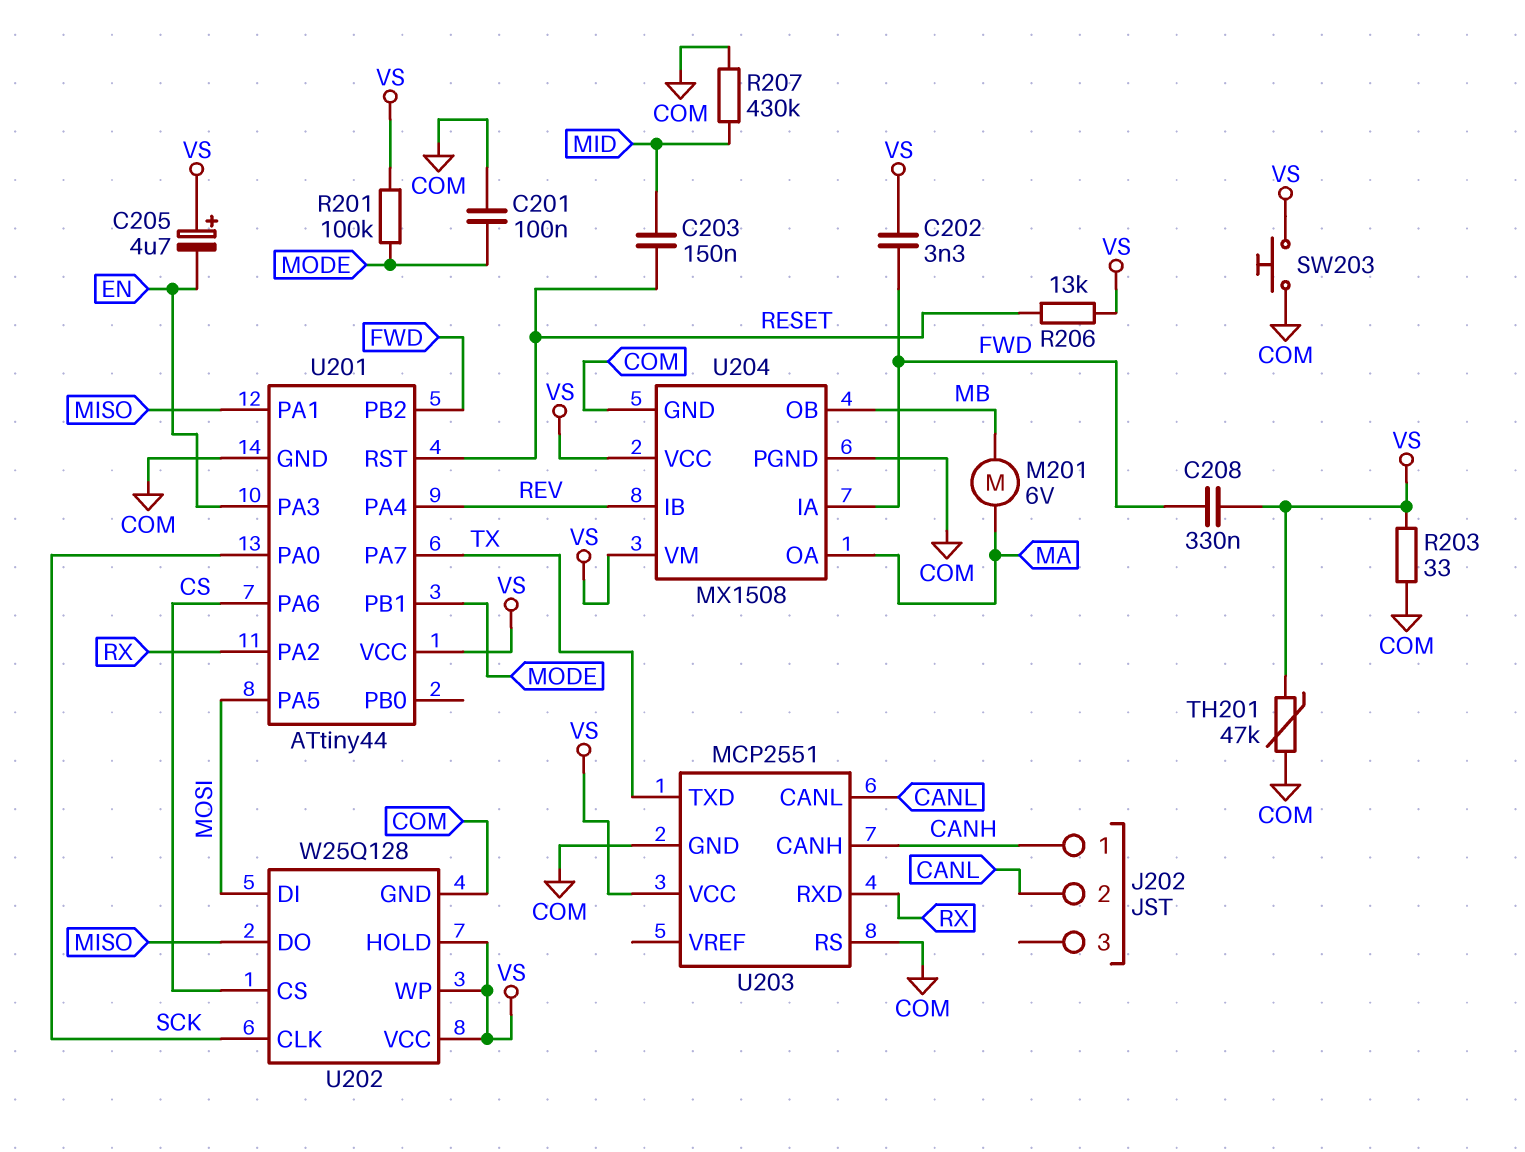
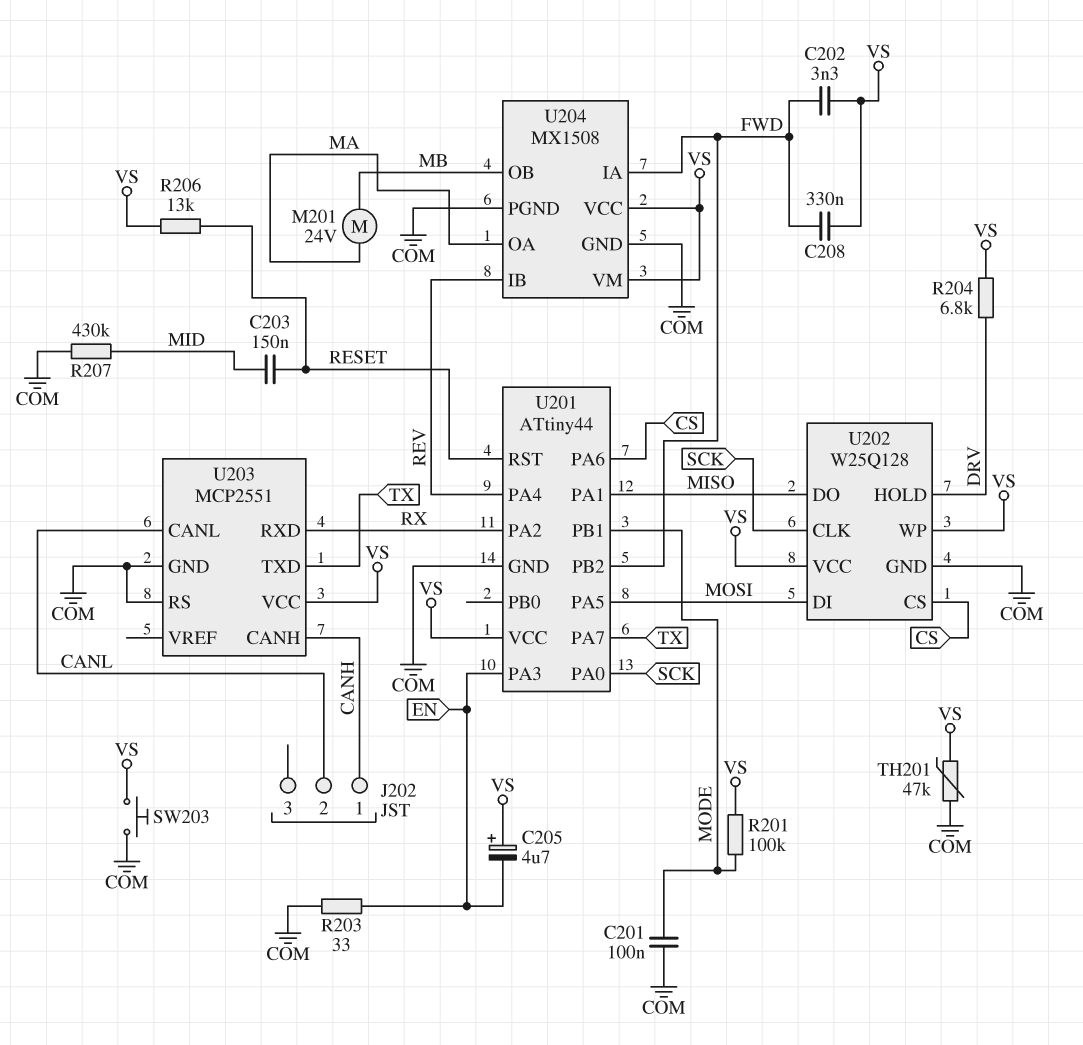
M201: motor 6V (MA, MB) -> motor 24V (MA, MB)
R203: 33 (COM, VS) -> 33 (COM, EN)
R204: none -> 6.8k (DRV, VS)
U202 pin HOLD: VS -> DRV

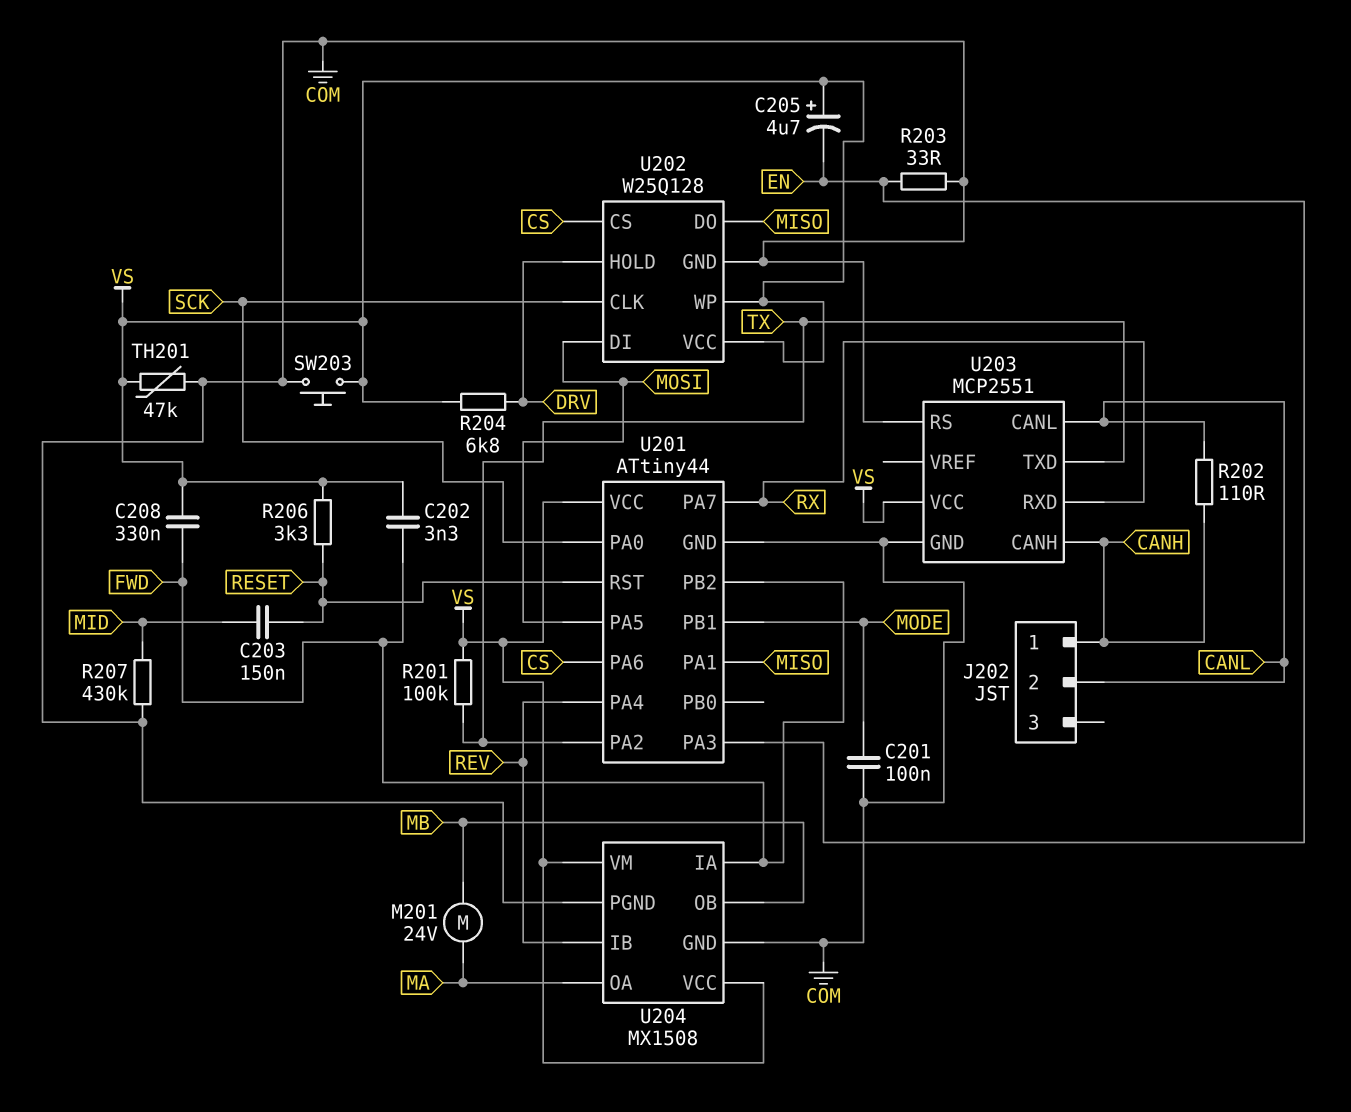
R201: 100k (MODE, VS) -> 100k (TX, VS)
R202: none -> 110 (CANH, CANL)
R206: 13k (RESET, VS) -> 3.3k (RESET, VS)
U201 pin PA2: RX -> TX
U201 pin PA7: TX -> RX

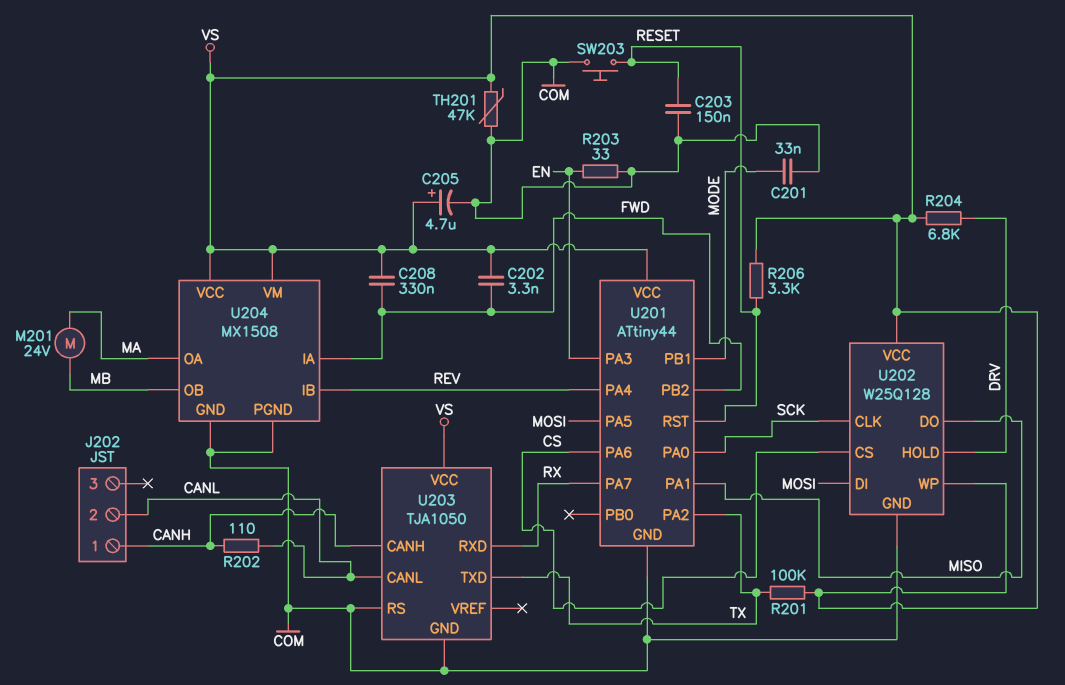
C201: 100nF (COM, MODE) -> 33nF (COM, MODE)
C203: 150nF (MID, RESET) -> 150nF (COM, RESET)
C205: 4.7uF (plus VS, minus EN) -> 4.7uF (plus VS, minus COM)
R207: 430k (COM, MID) -> none
SW203: button (COM, VS) -> button (COM, RESET)
U203: MCP2551 -> TJA1050

